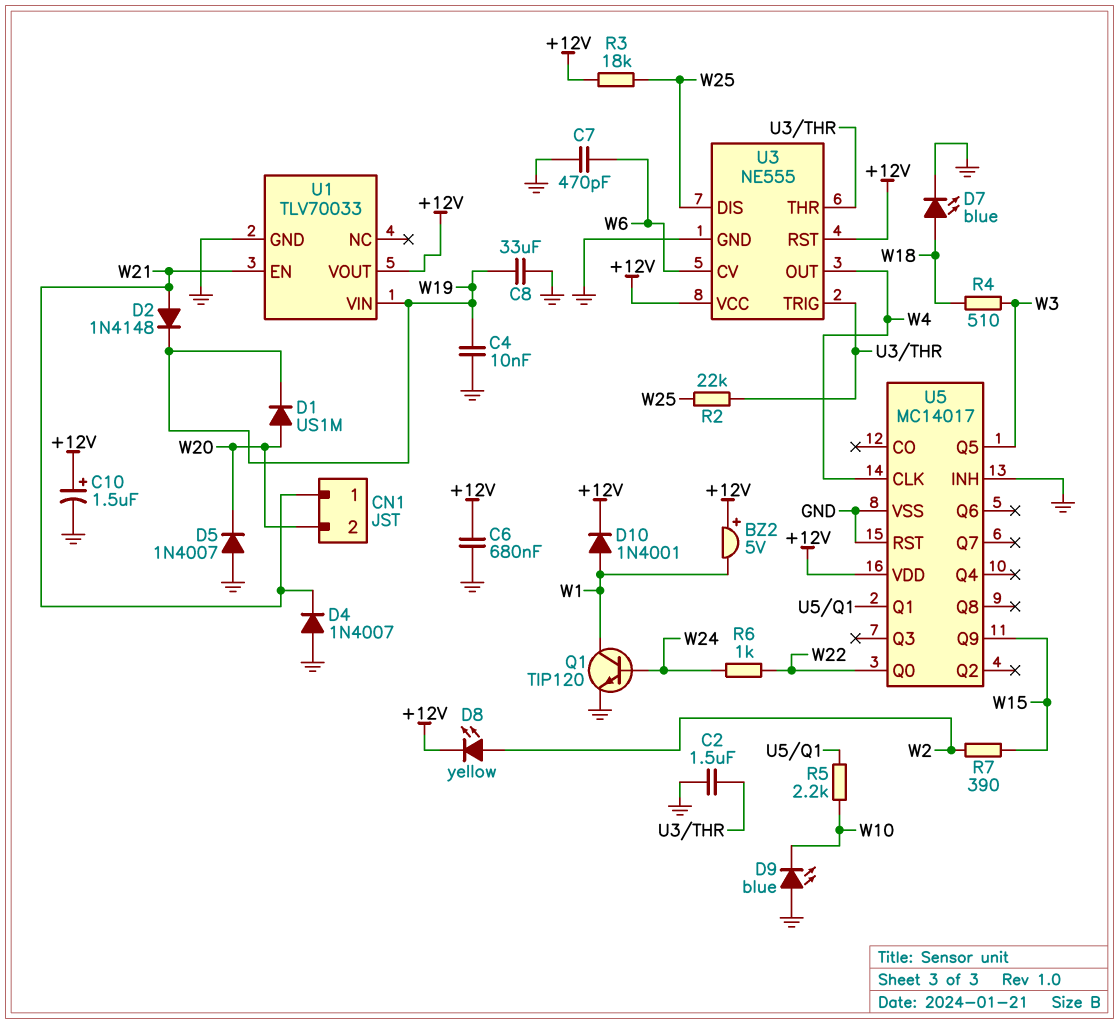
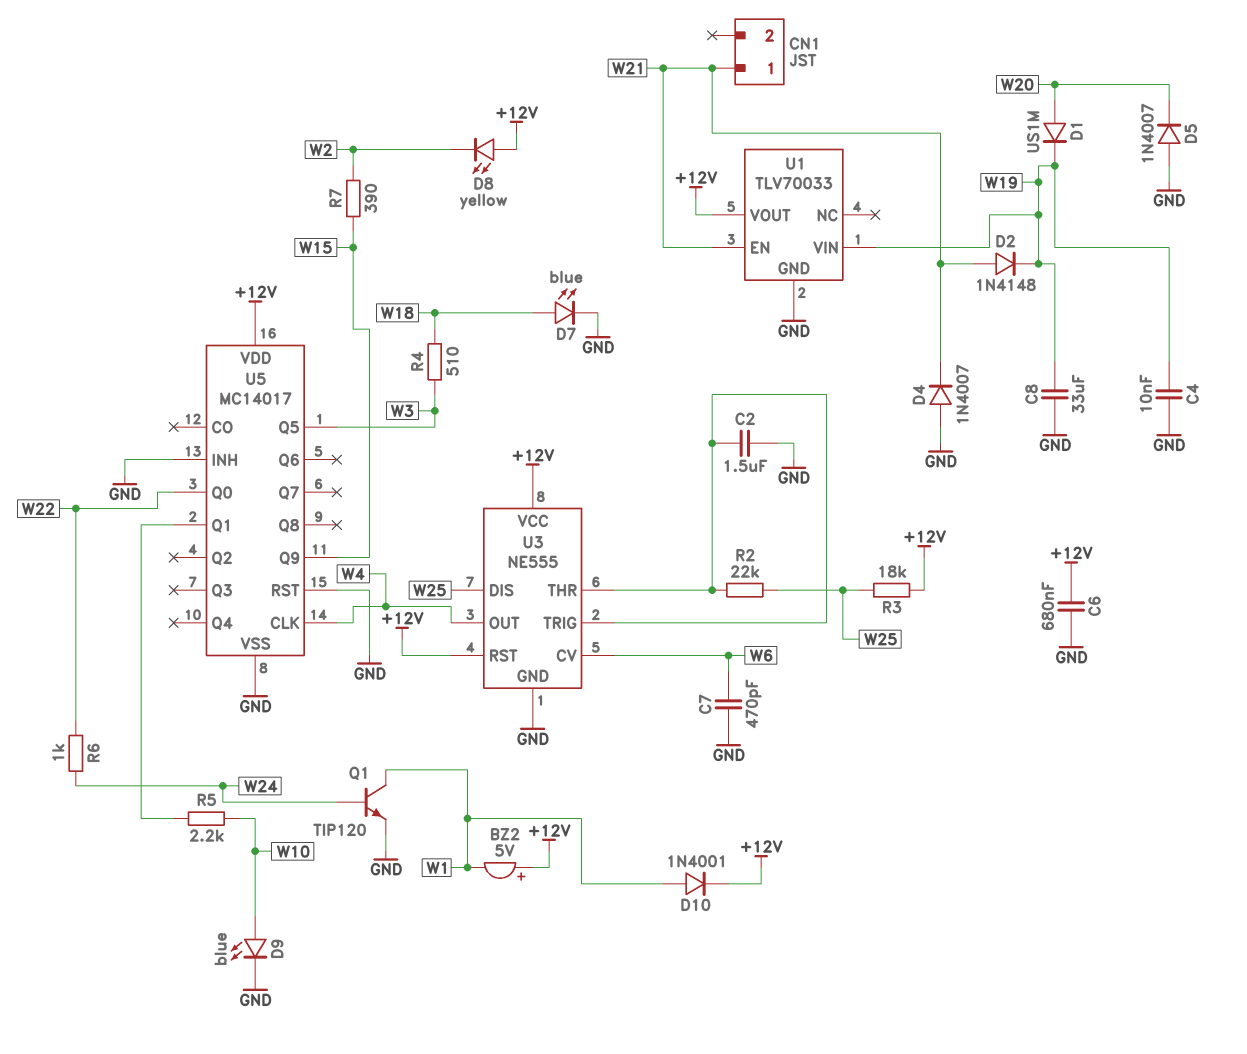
C10: 1.5uF (plus +12V, minus GND) -> none
CN1 pin 2: W20 -> none
D8: LED yellow (A W2, K +12V) -> LED yellow (A +12V, K W2)
D9: LED blue (A GND, K W10) -> LED blue (A W10, K GND)

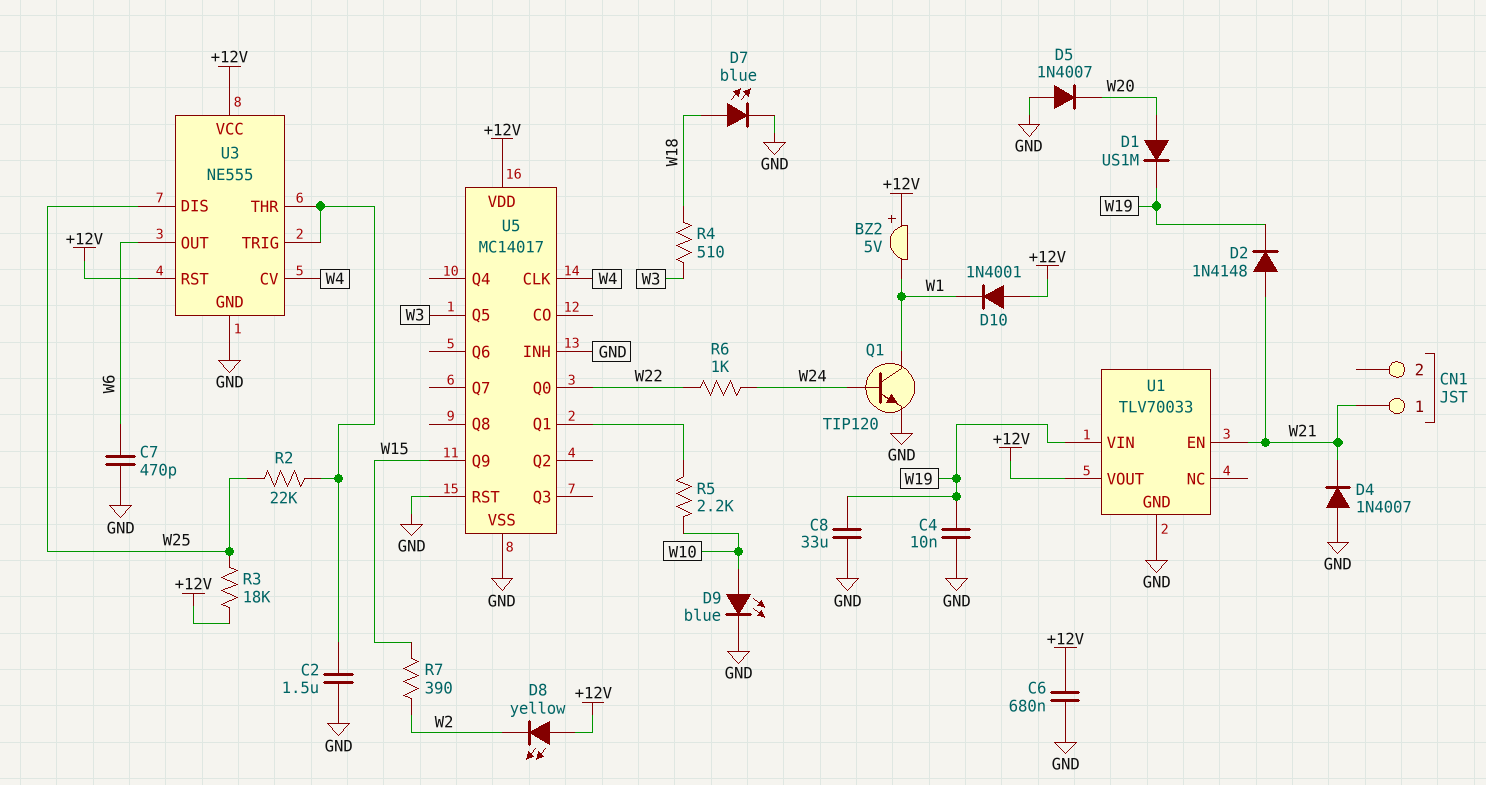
D10: diode 1N4001 (A W1, K +12V) -> diode 1N4001 (A +12V, K W1)
U3 pin CV: W6 -> W4
U3 pin OUT: W4 -> W6

